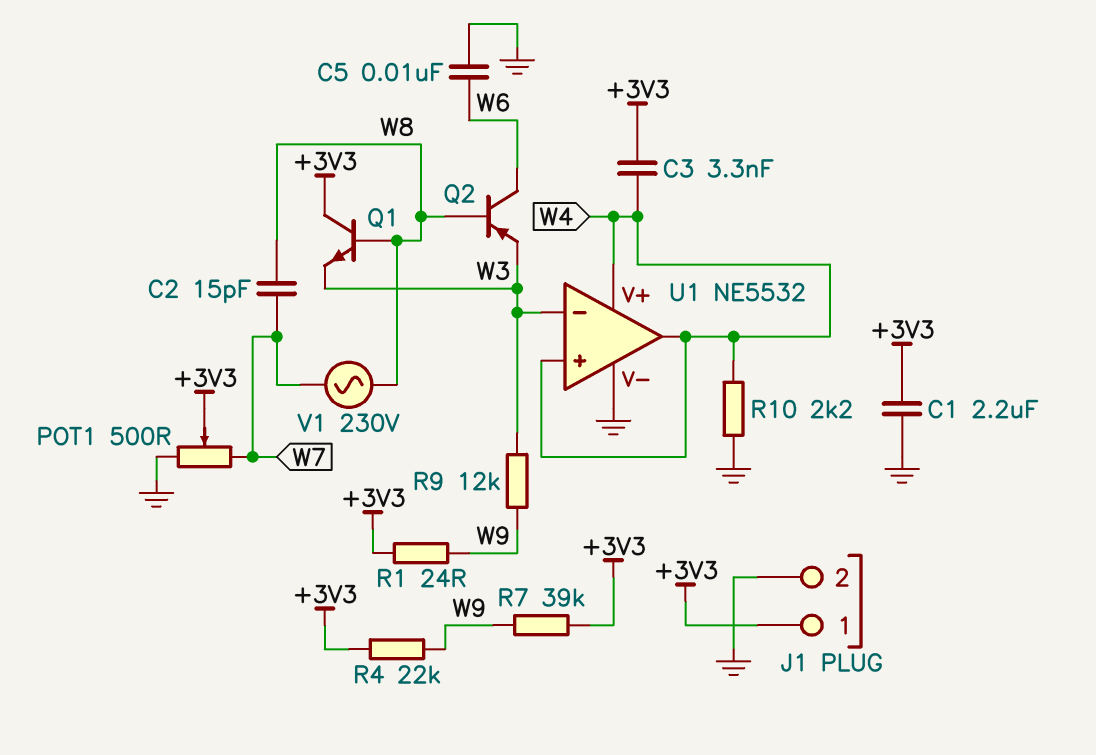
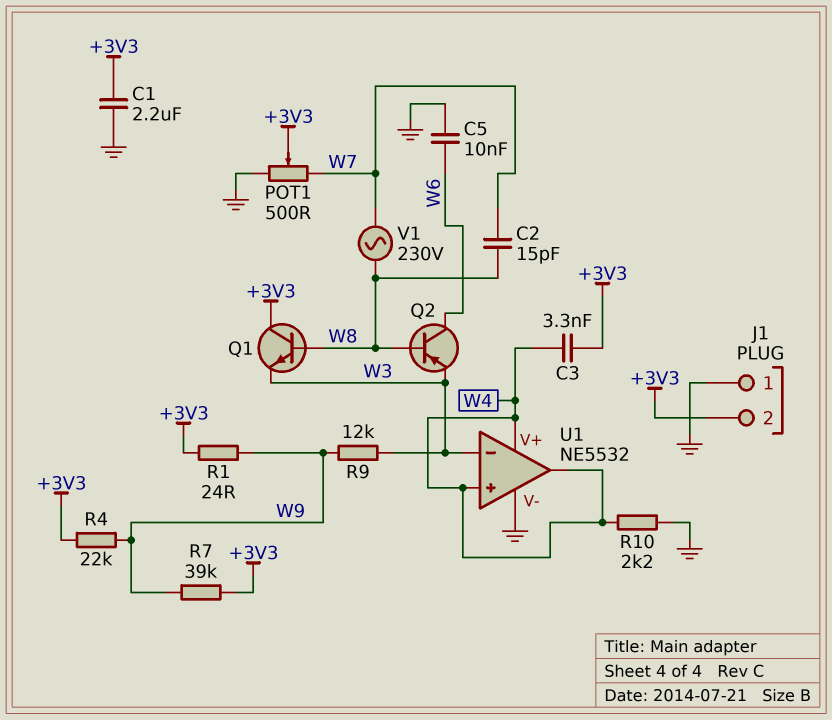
J1 pin 1: +3V3 -> GND
J1 pin 2: GND -> +3V3

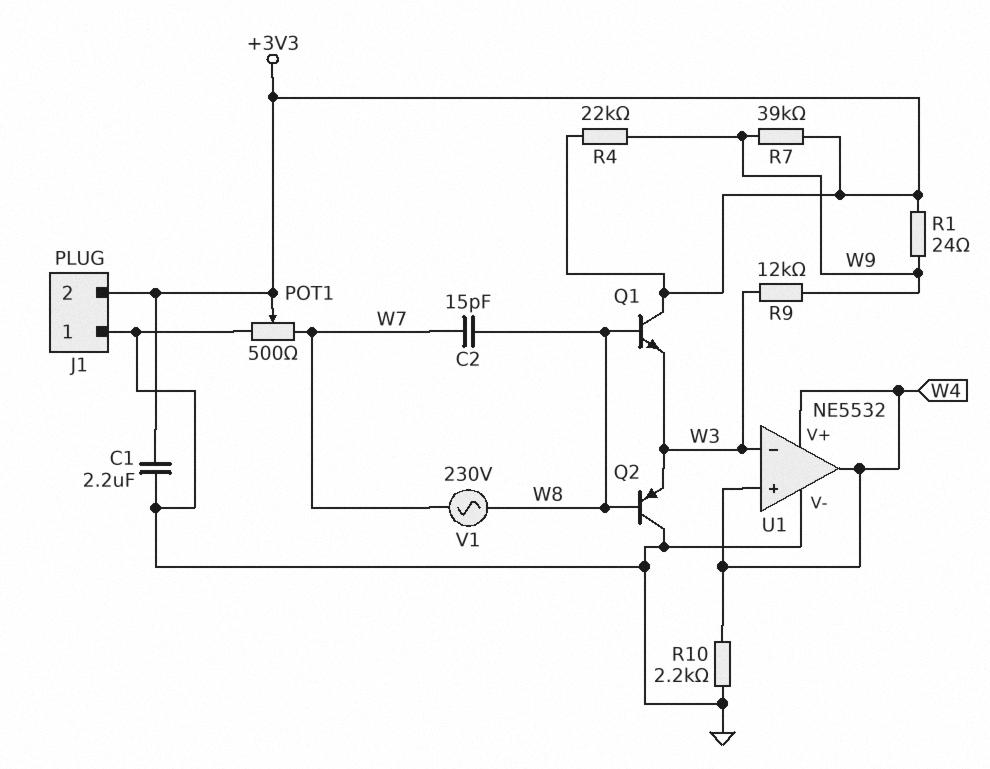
C3: 3.3nF (+3V3, W4) -> none
C5: 10nF (GND, W6) -> none
Q2: PNP (B W8, C W6, E W3) -> PNP (B W8, C GND, E W3)

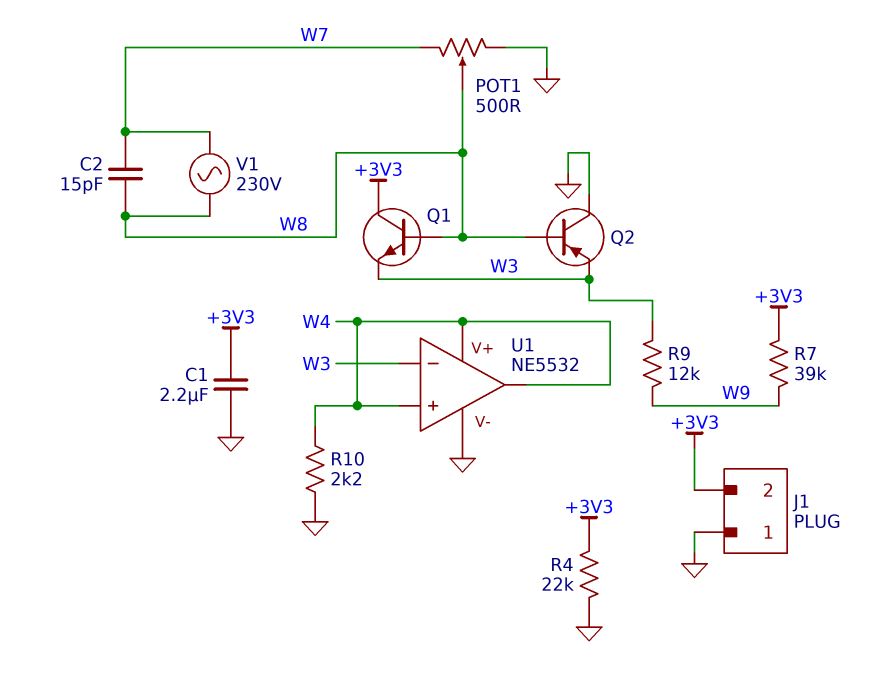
POT1: 500 (GND, W7, wiper +3V3) -> 500 (GND, W7, wiper W8)
R1: 24 (+3V3, W9) -> none
R4: 22k (+3V3, W9) -> 22k (+3V3, GND)

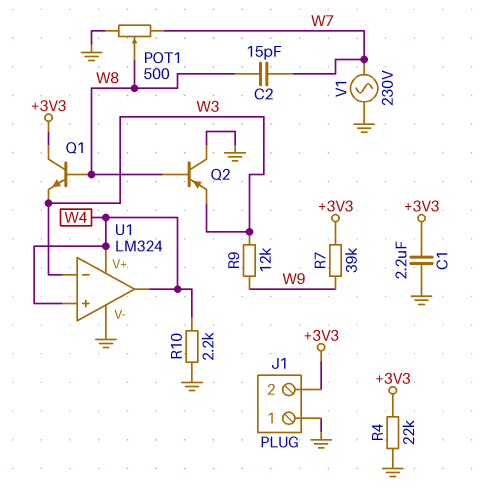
U1: NE5532 -> LM324
V1: AC 230V (W7, W8) -> AC 230V (GND, W7)

